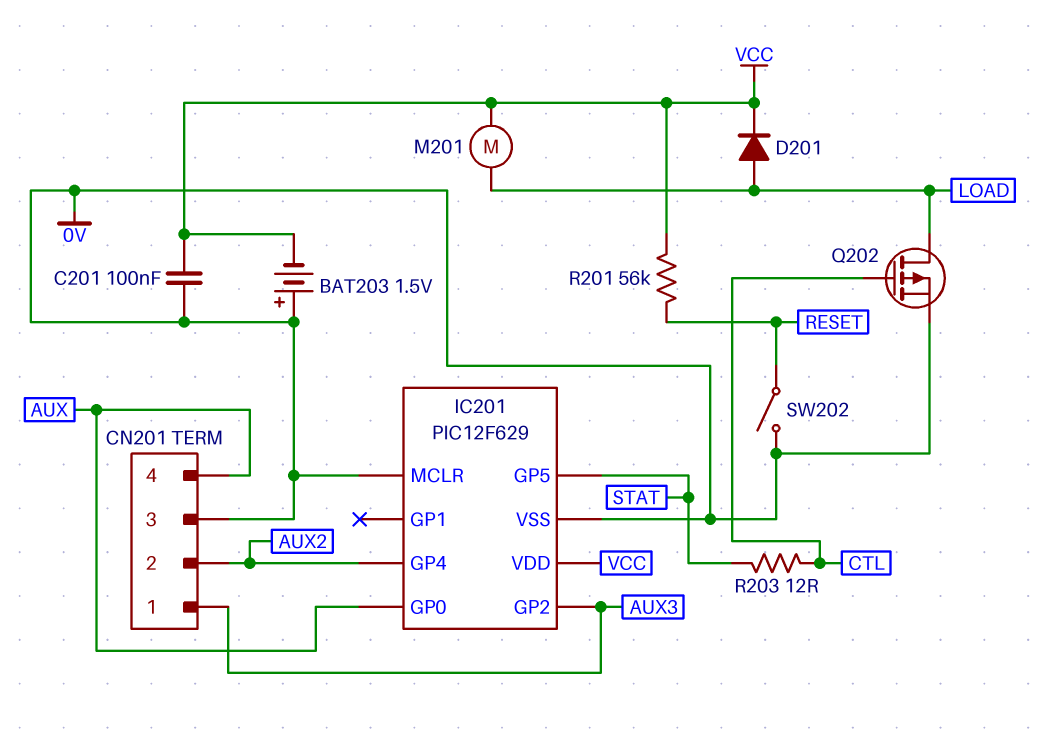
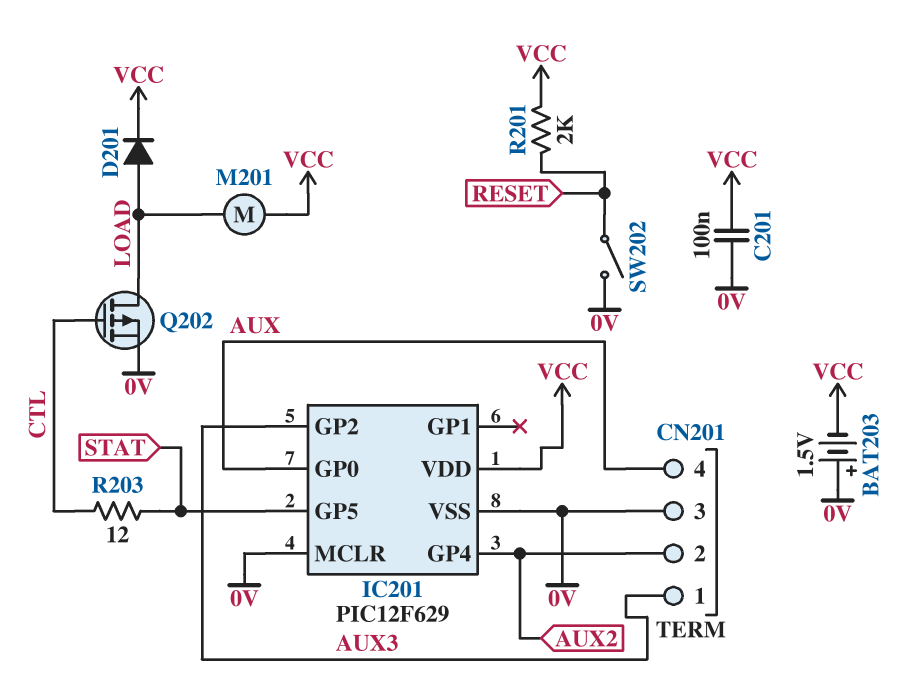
R201: 56k (RESET, VCC) -> 2k (RESET, VCC)

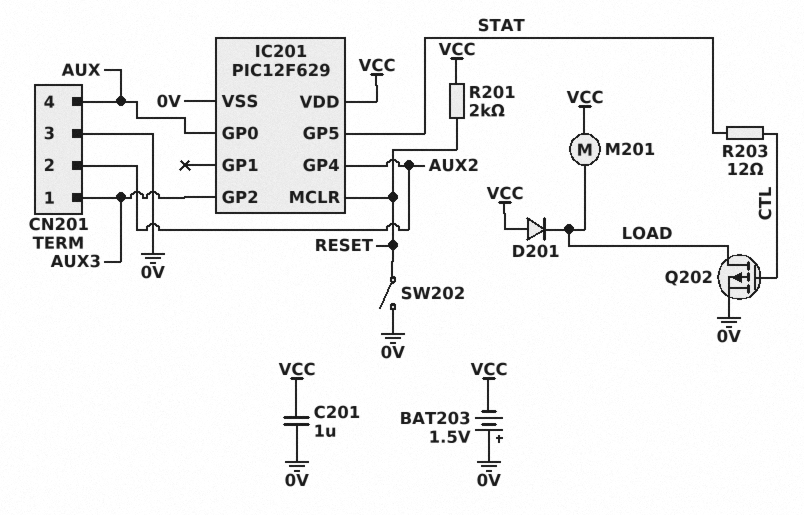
C201: 100nF (0V, VCC) -> 1uF (0V, VCC)
D201: diode (A LOAD, K VCC) -> diode (A VCC, K LOAD)
IC201 pin MCLR: 0V -> RESET

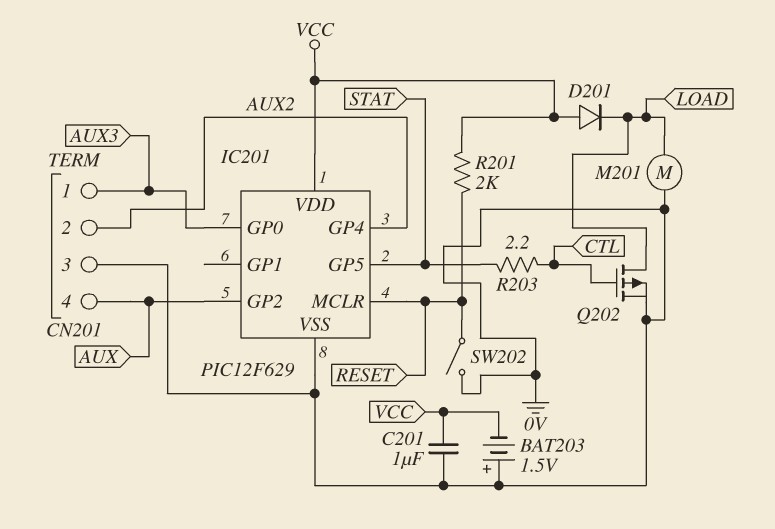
IC201 pin GP0: AUX -> AUX3
IC201 pin GP2: AUX3 -> AUX
M201: motor (LOAD, VCC) -> motor (0V, LOAD)
R203: 12 (CTL, STAT) -> 2.2 (CTL, STAT)

